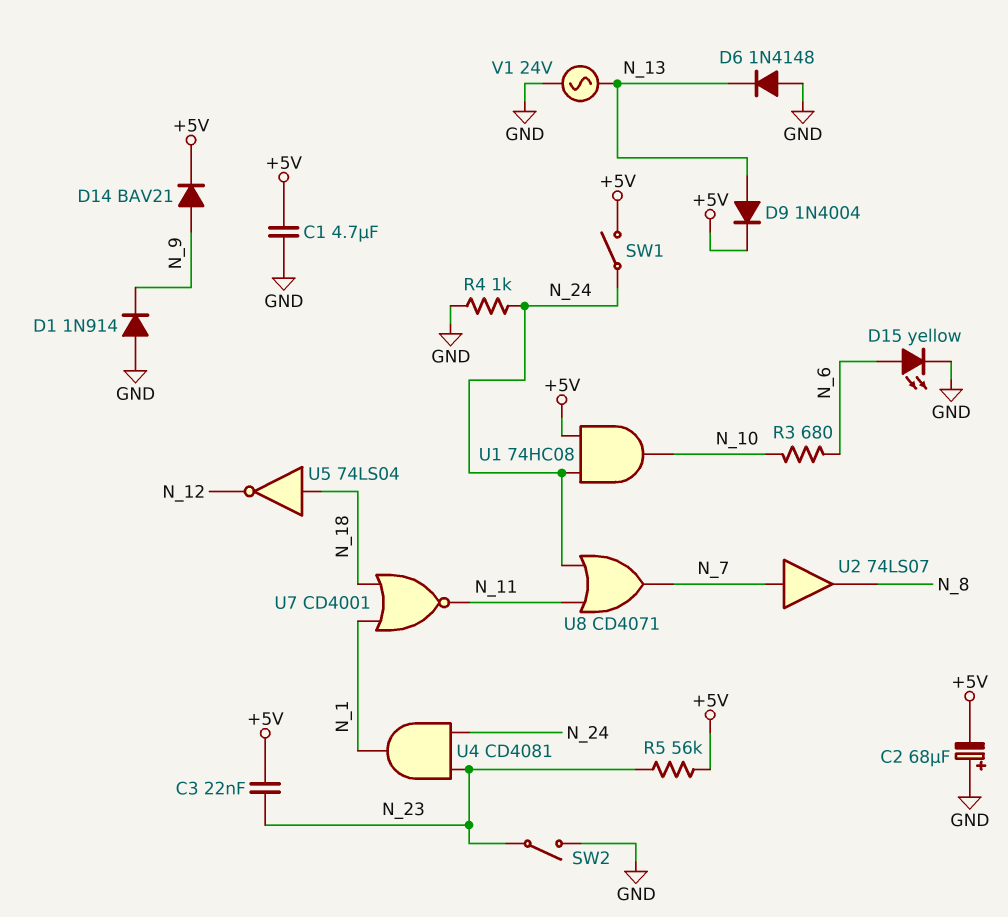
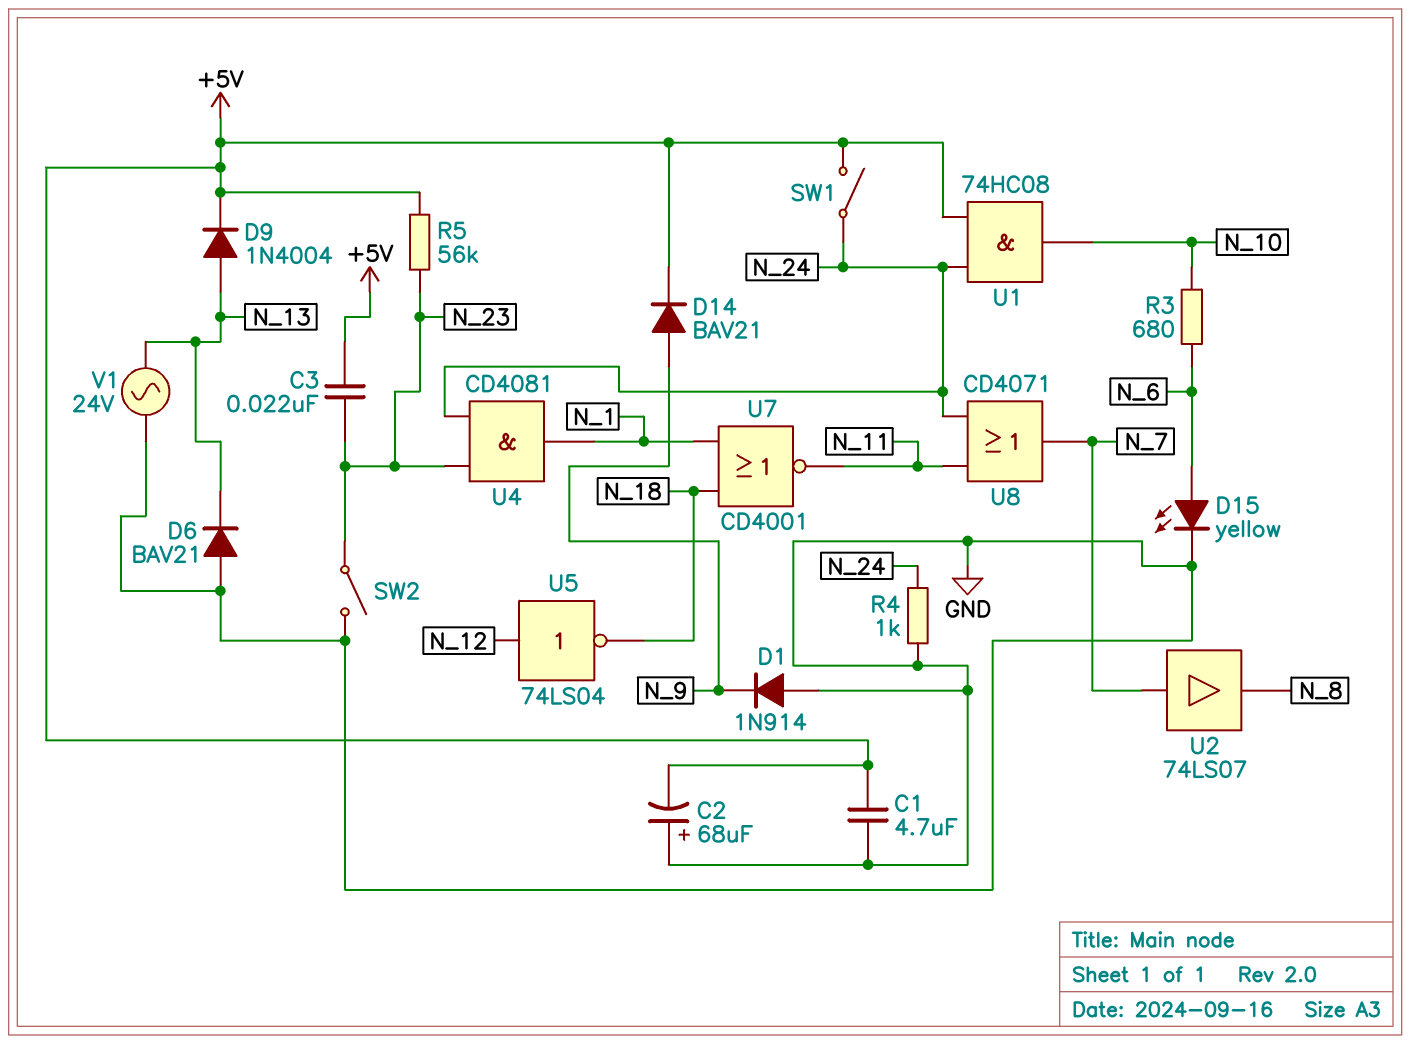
D6: diode 1N4148 (A GND, K N_13) -> diode BAV21 (A GND, K N_13)
U5: NOT 74LS04 (in N_18, out N_12) -> NOT 74LS04 (in N_12, out N_18)

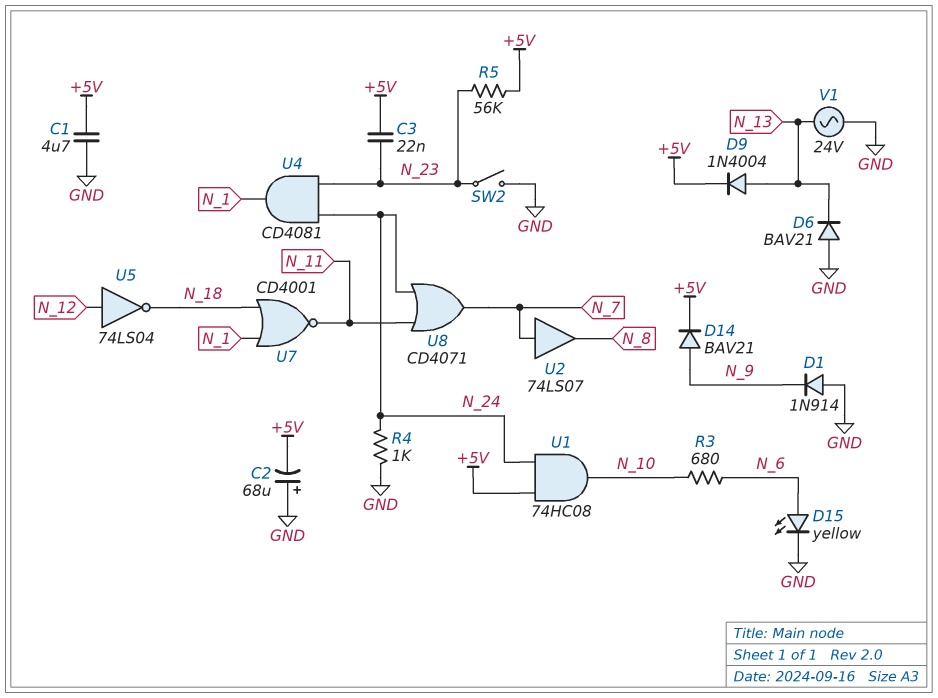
SW1: switch (+5V, N_24) -> none

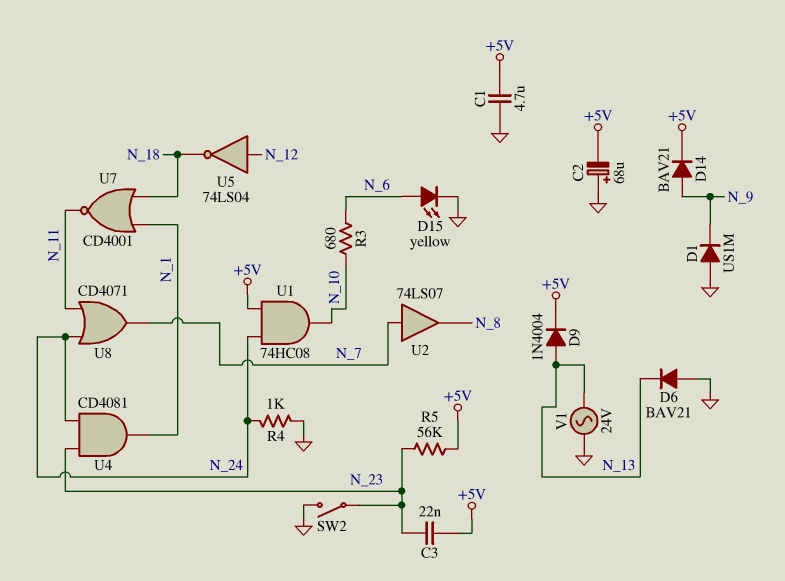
D1: diode 1N914 (A GND, K N_9) -> diode US1M (A GND, K N_9)

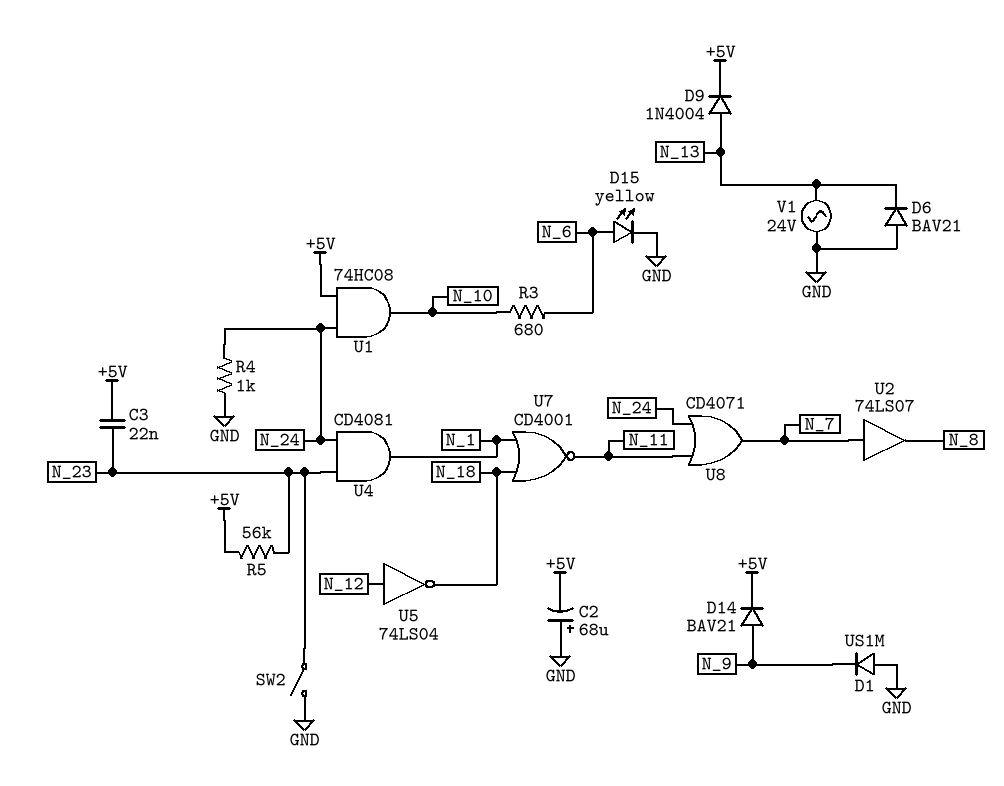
C1: 4.7uF (+5V, GND) -> none

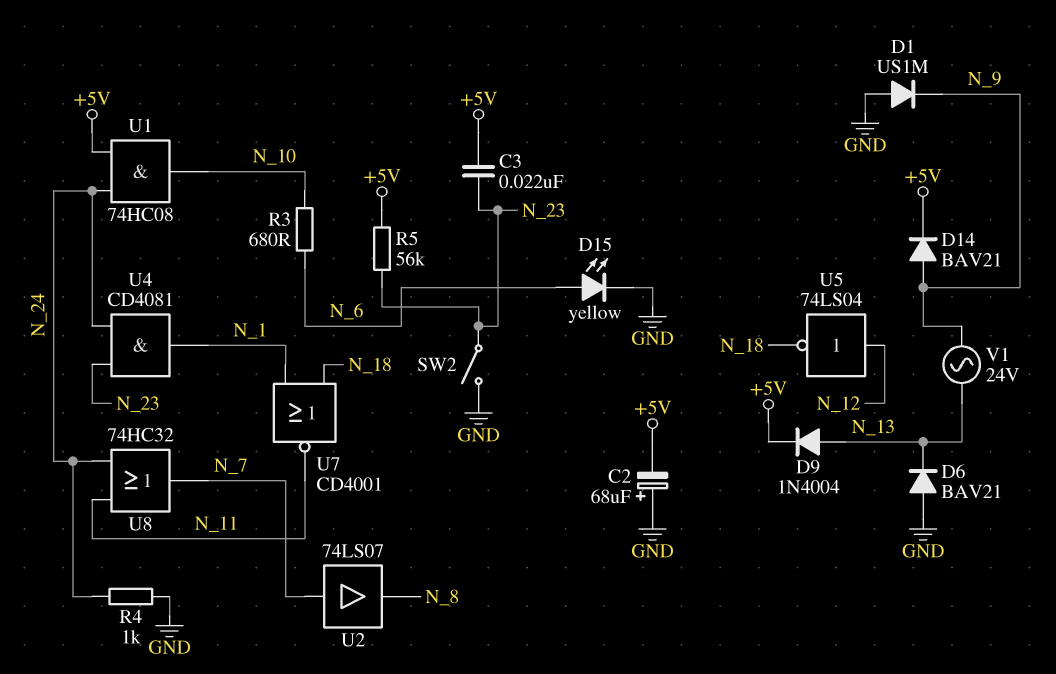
U8: OR CD4071 (in N_11, in N_24, out N_7) -> OR 74HC32 (in N_11, in N_24, out N_7)
V1: AC 24V (GND, N_13) -> AC 24V (N_9, N_13)

